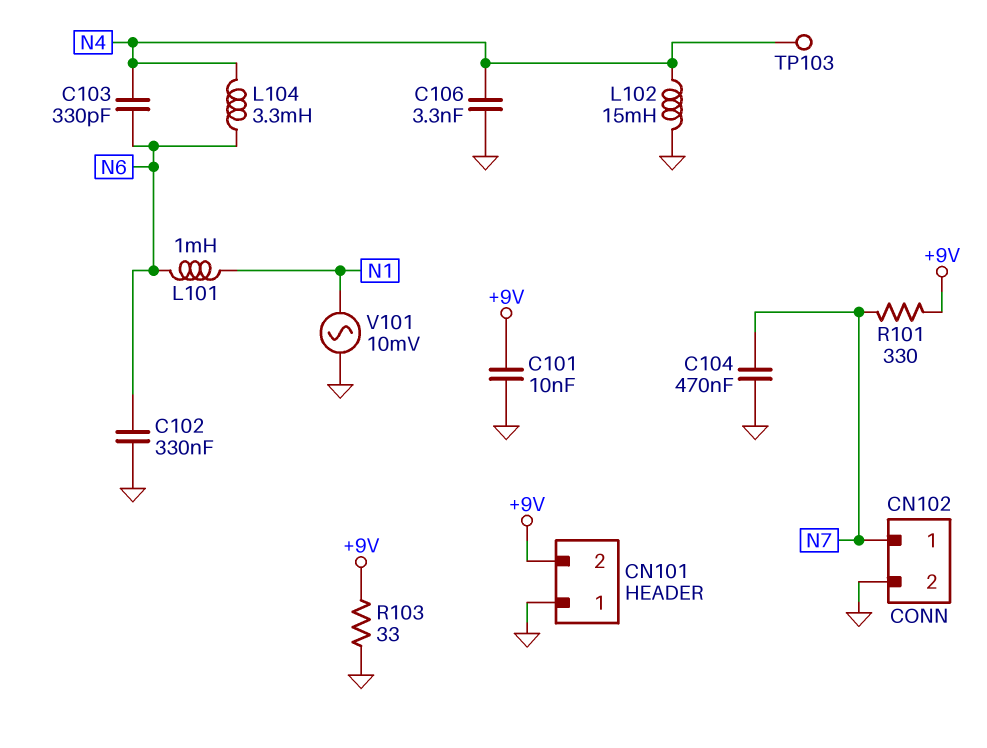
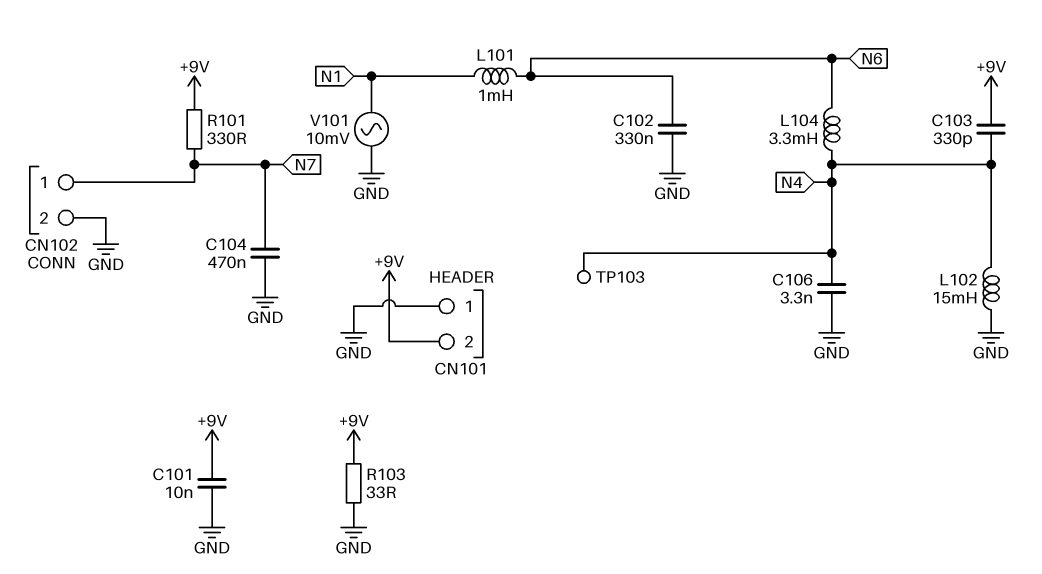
C103: 330pF (N4, N6) -> 330pF (+9V, N4)

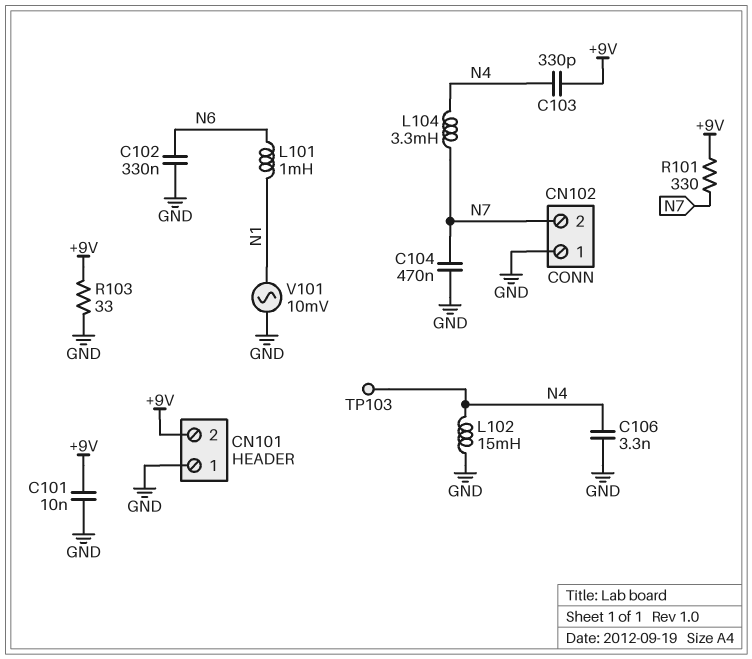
CN102 pin 1: N7 -> GND
CN102 pin 2: GND -> N7
L104: 3.3mH (N4, N6) -> 3.3mH (N4, N7)

